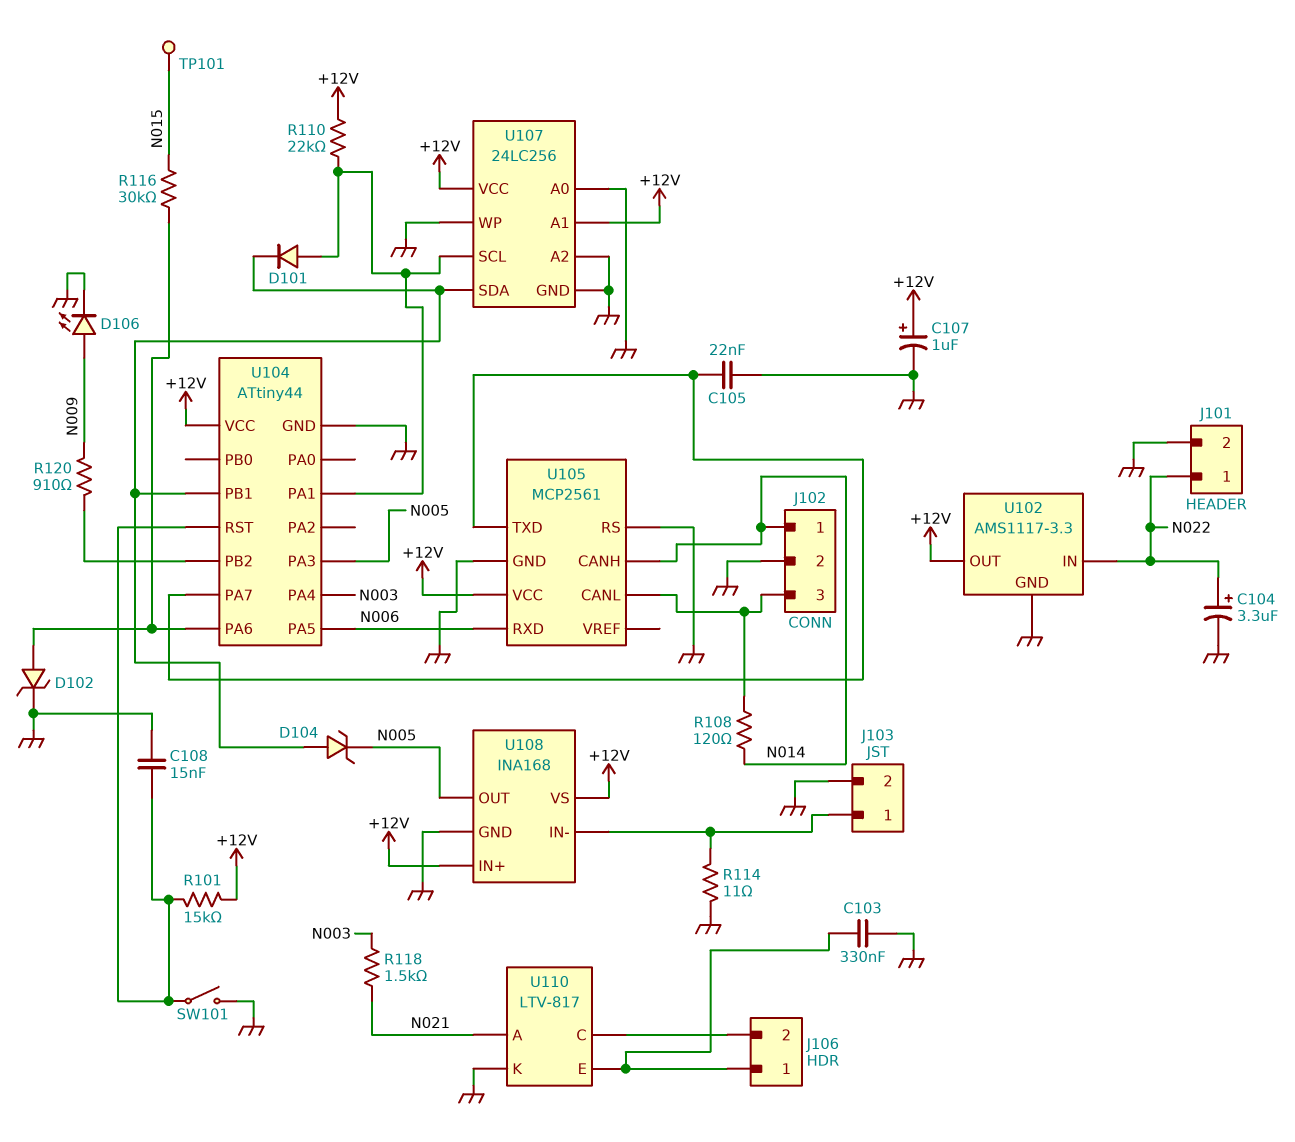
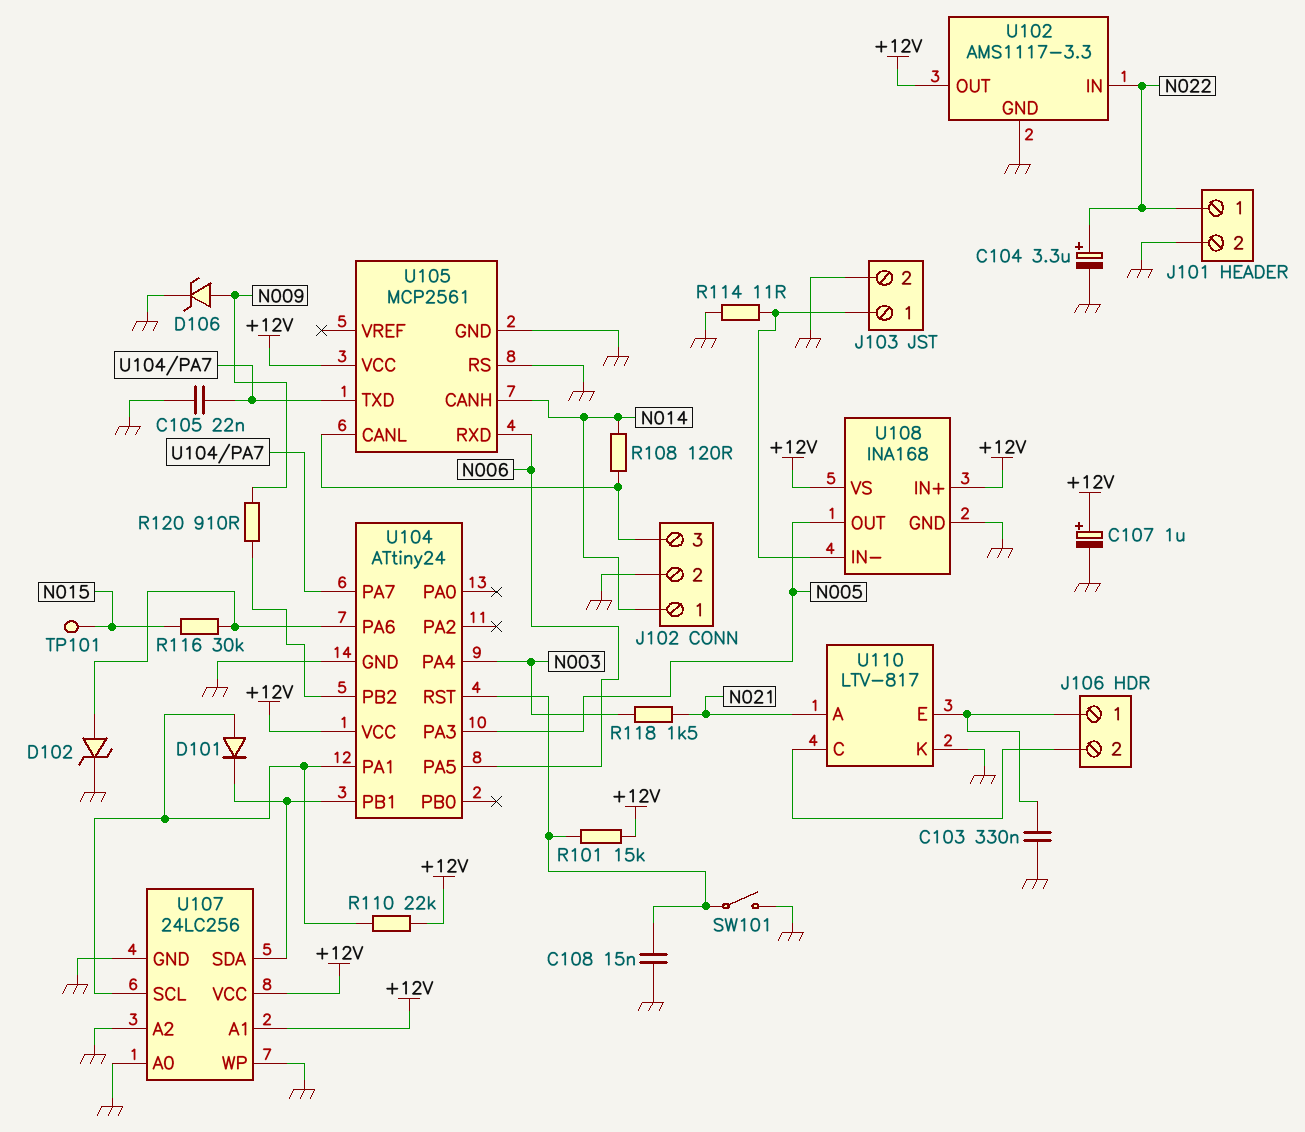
D104: zener (A U104/PB1, K N005) -> none
D106: LED (A N009, K GND) -> zener (A N009, K GND)
U104: ATtiny44 -> ATtiny24

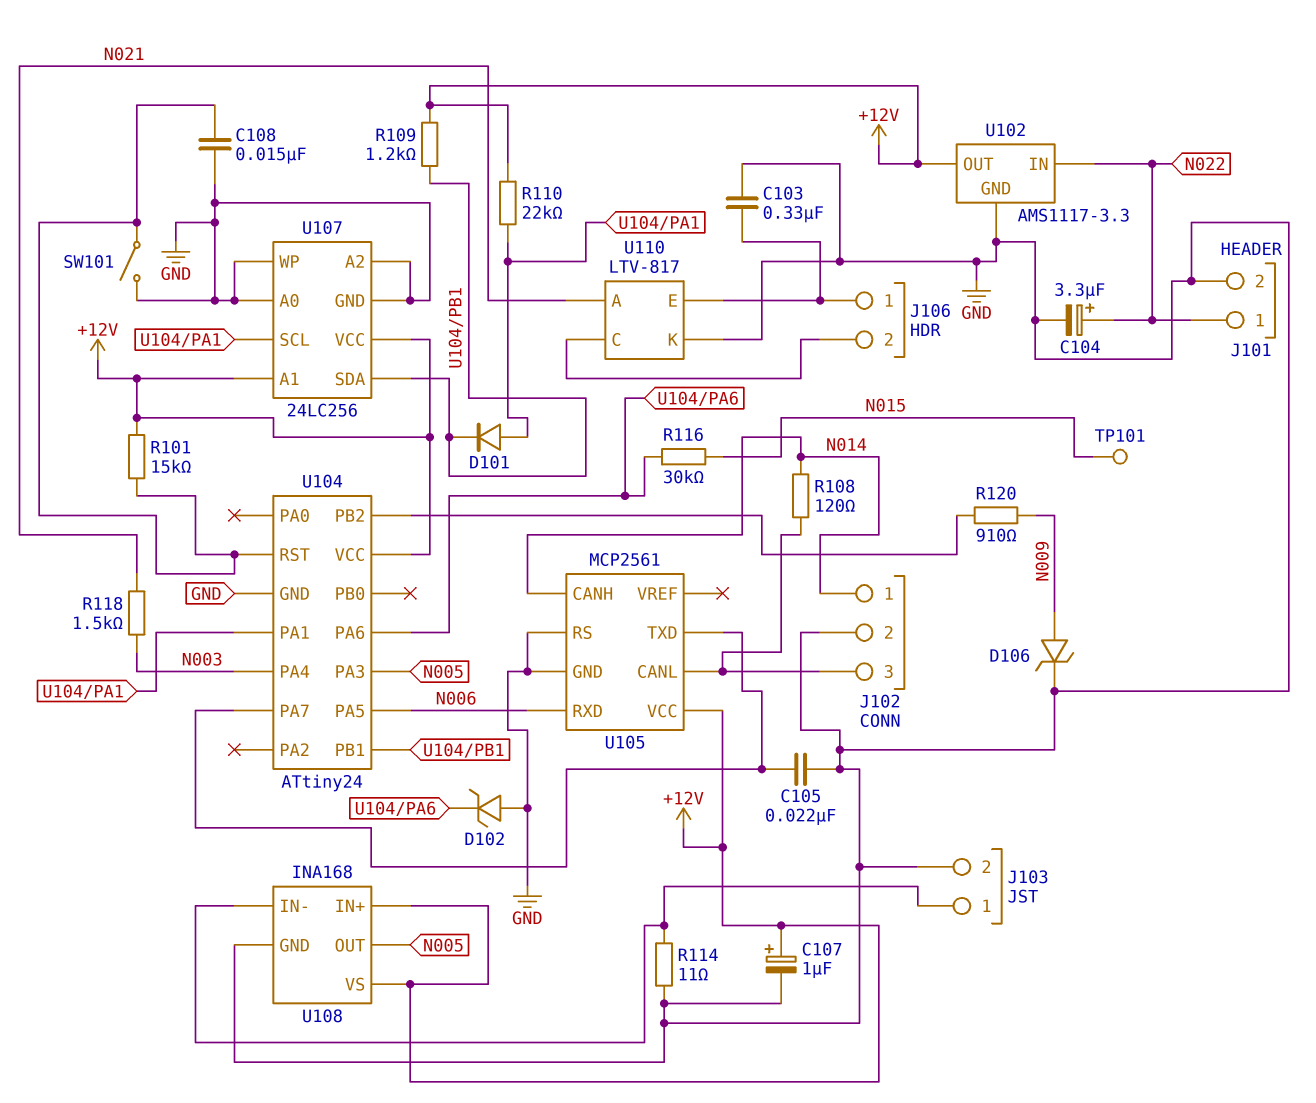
D102: zener (A U104/PA6, K GND) -> zener (A GND, K U104/PA6)
R109: none -> 1.2k (+12V, U104/PB1)

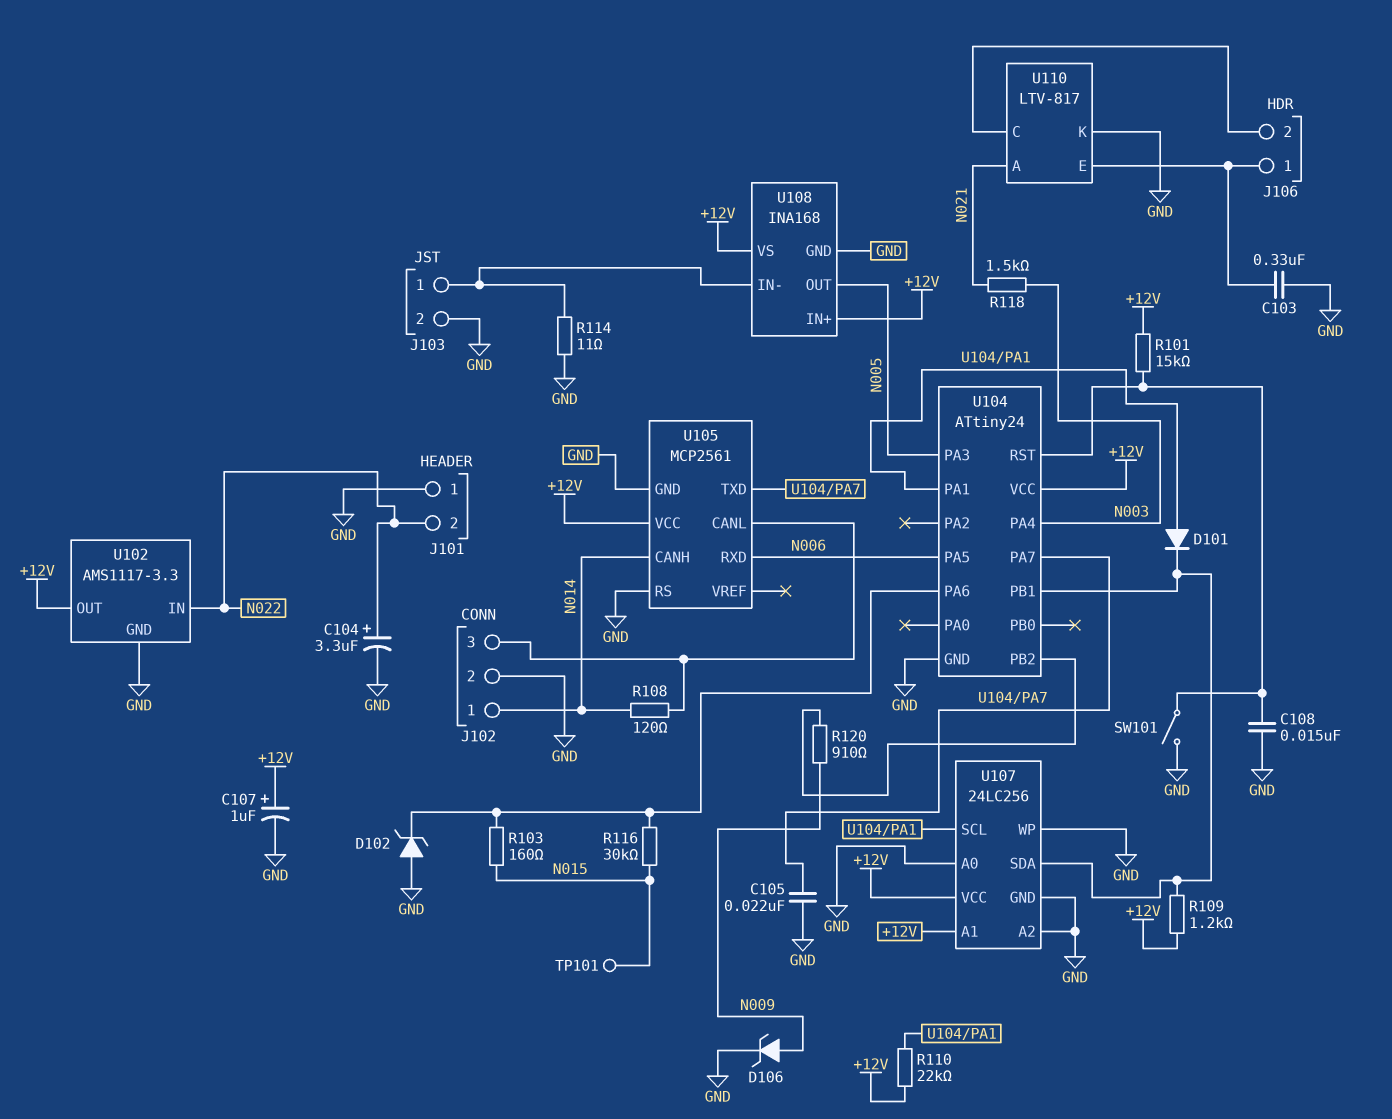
J101 pin 1: N022 -> GND
J101 pin 2: GND -> N022
R103: none -> 160 (N015, U104/PA6)

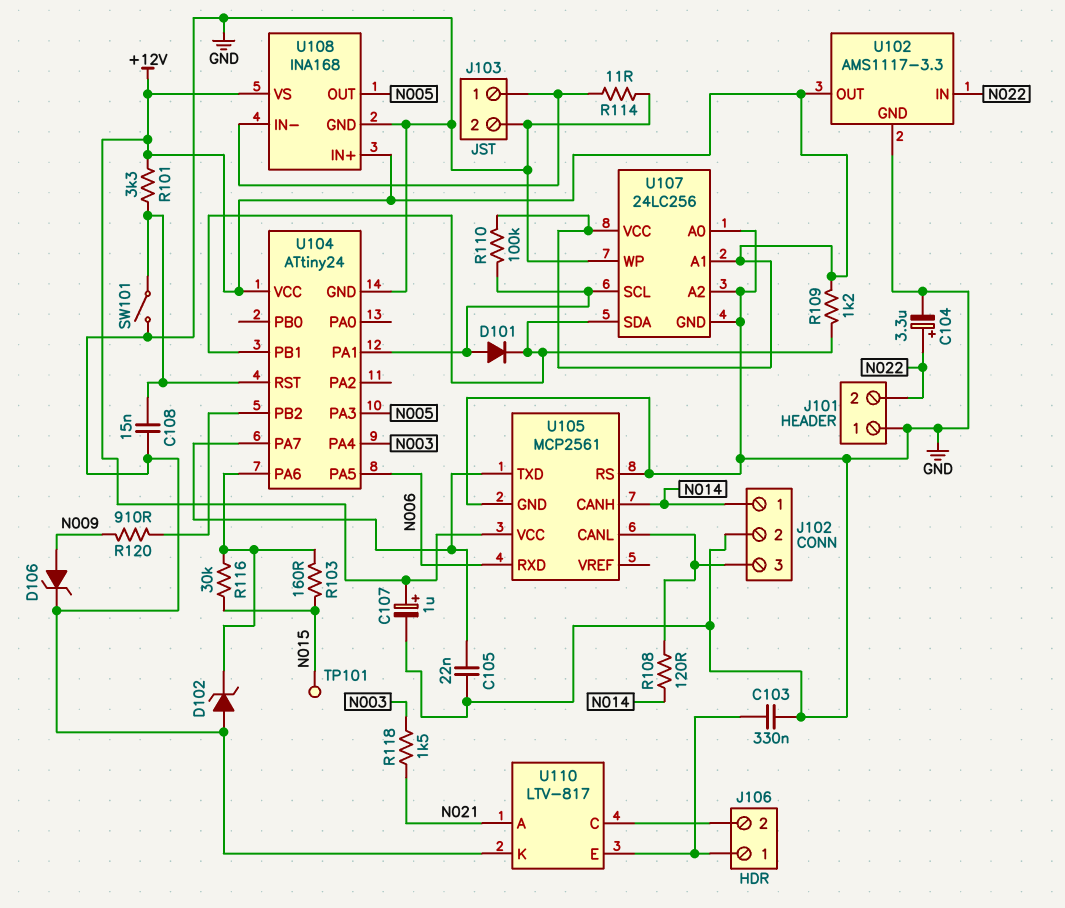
R101: 15k (+12V, U104/RST) -> 3.3k (+12V, U104/RST)
R110: 22k (+12V, U104/PA1) -> 100k (+12V, U104/PA1)

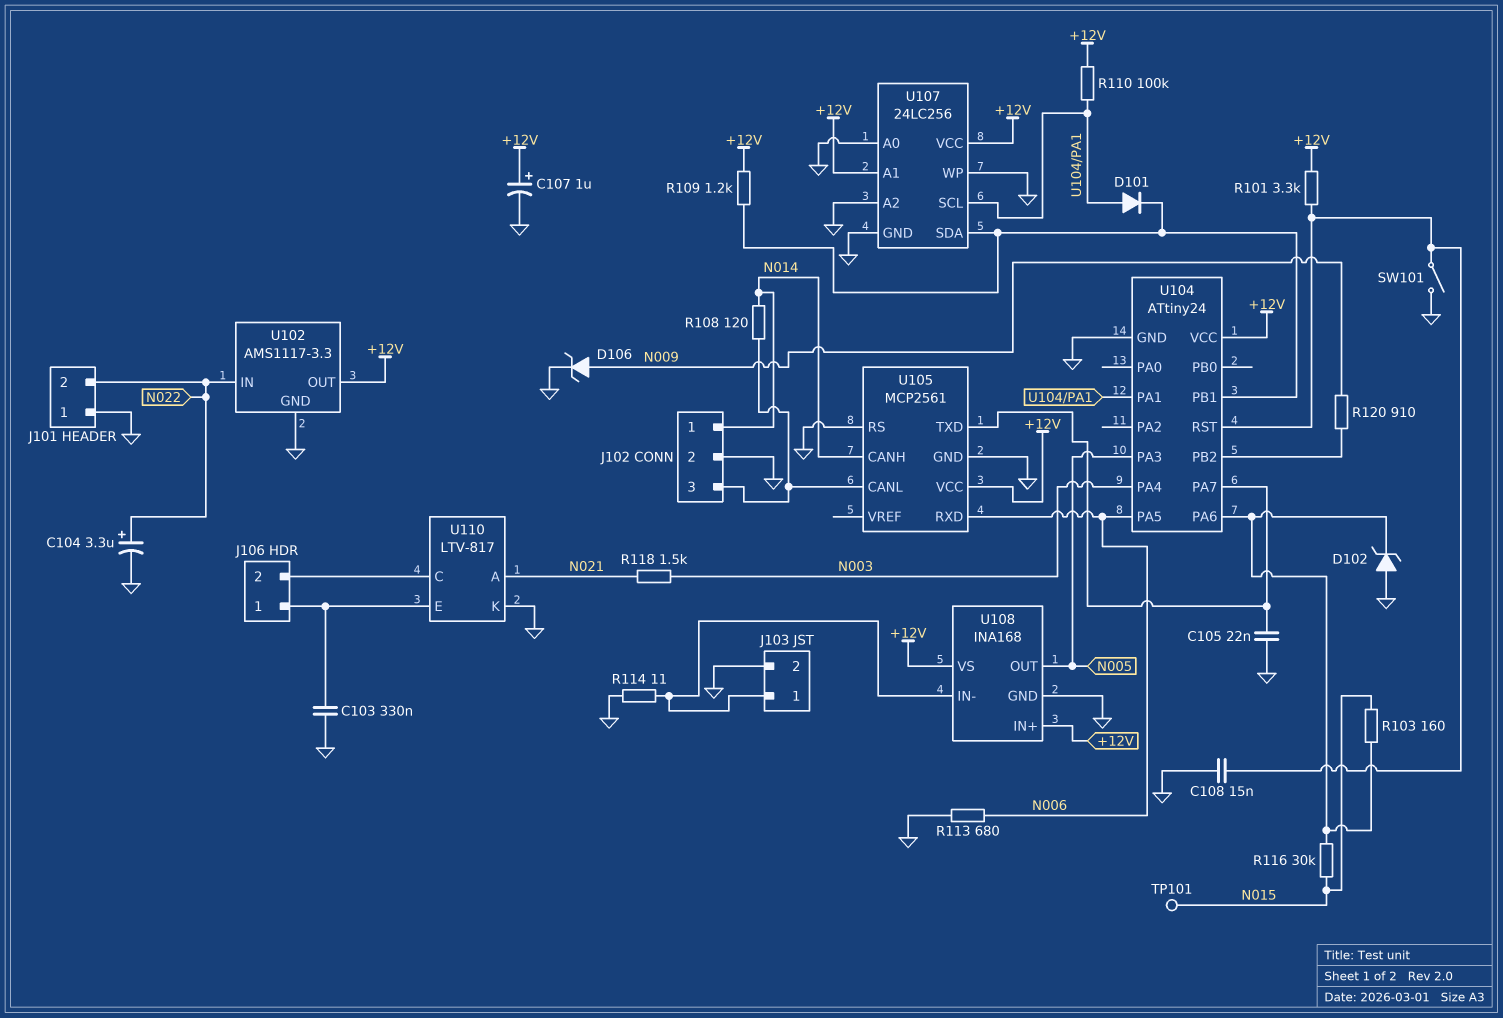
R113: none -> 680 (GND, N006)

